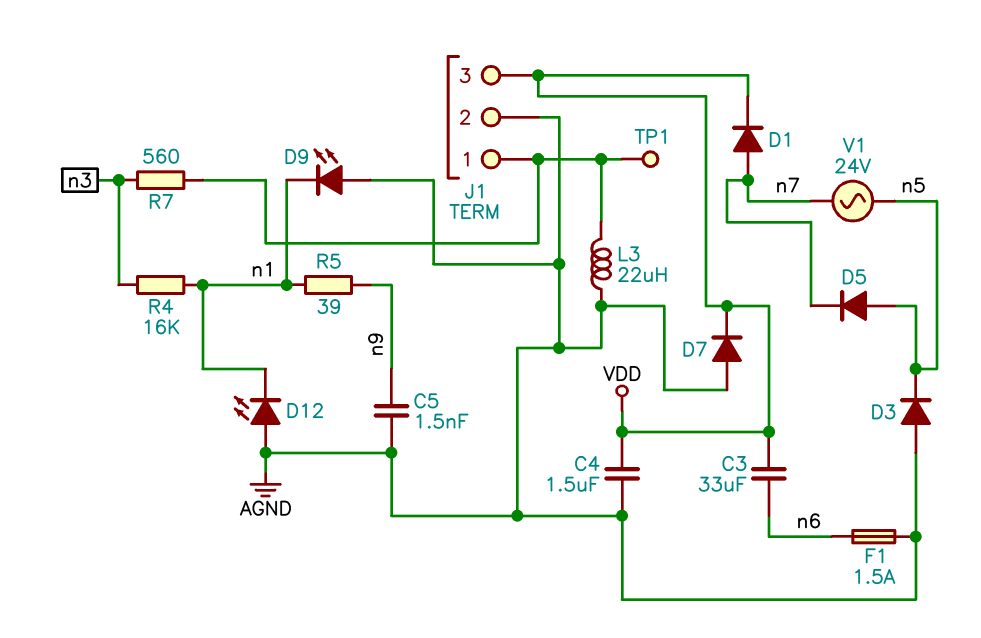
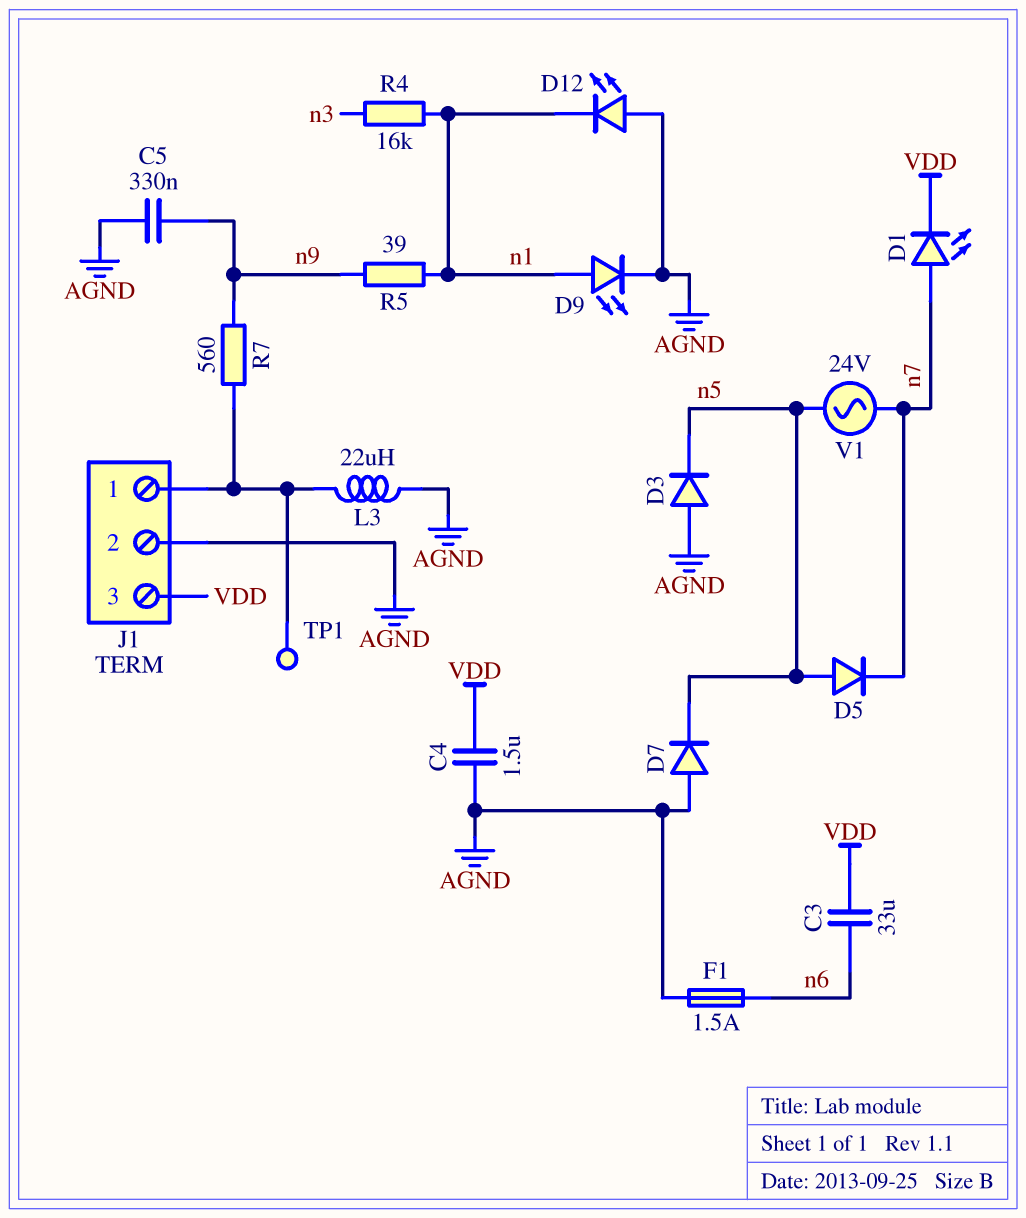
C5: 1.5nF (AGND, n9) -> 330nF (AGND, n9)
D1: diode (A n7, K VDD) -> LED (A n7, K VDD)
D7: diode (A AGND, K VDD) -> diode (A AGND, K n5)
D9: LED (A AGND, K n1) -> LED (A n1, K AGND)
R7: 560 (J1/1, n3) -> 560 (J1/1, n9)

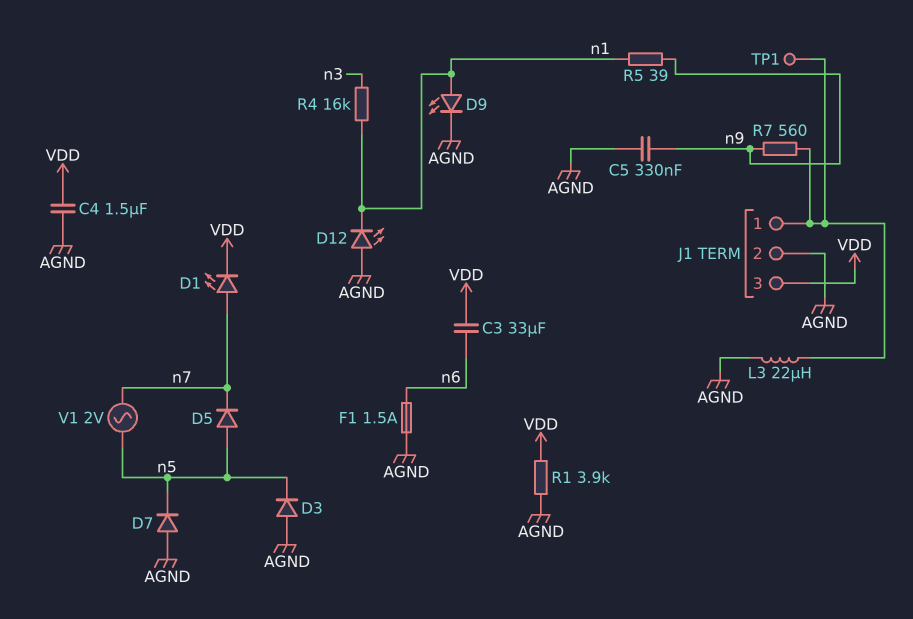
R1: none -> 3.9k (AGND, VDD)
V1: AC 24V (n5, n7) -> AC 2V (n5, n7)

